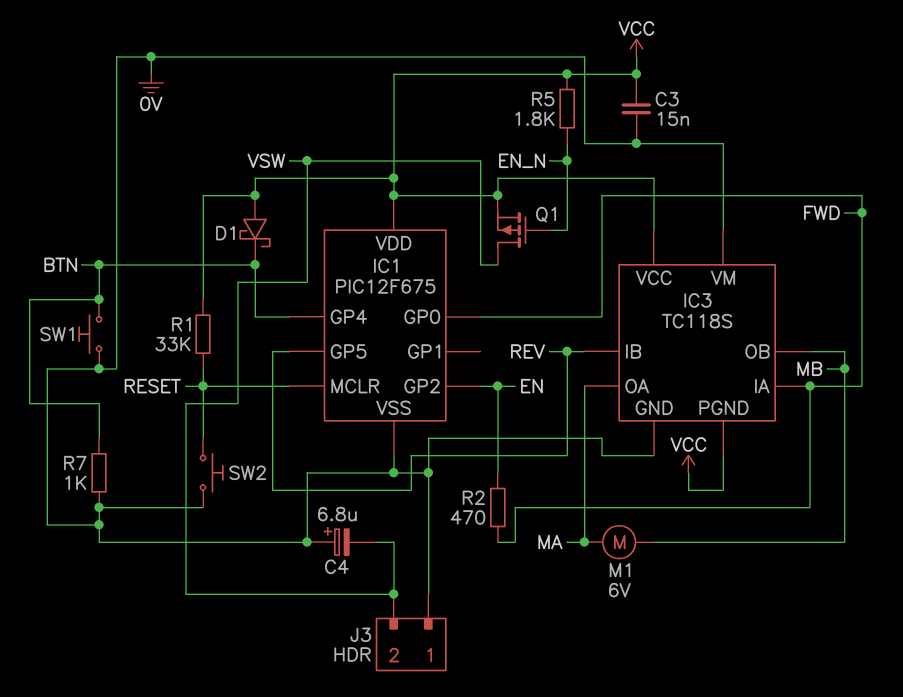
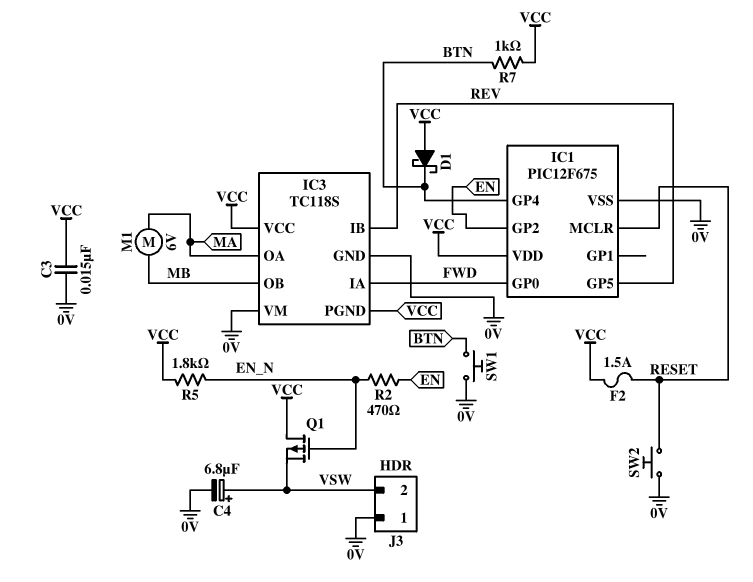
C4: 6.8uF (plus 0V, minus VSW) -> 6.8uF (plus VSW, minus 0V)
F2: none -> 1.5A (RESET, VCC)
Q1: PMOS (G EN_N, D VSW, S VCC) -> PMOS (G EN_N, D VCC, S VSW)
R1: 33k (RESET, VCC) -> none
R2: 470 (EN, FWD) -> 470 (EN, EN_N)
R7: 1k (0V, BTN) -> 1k (BTN, VCC)

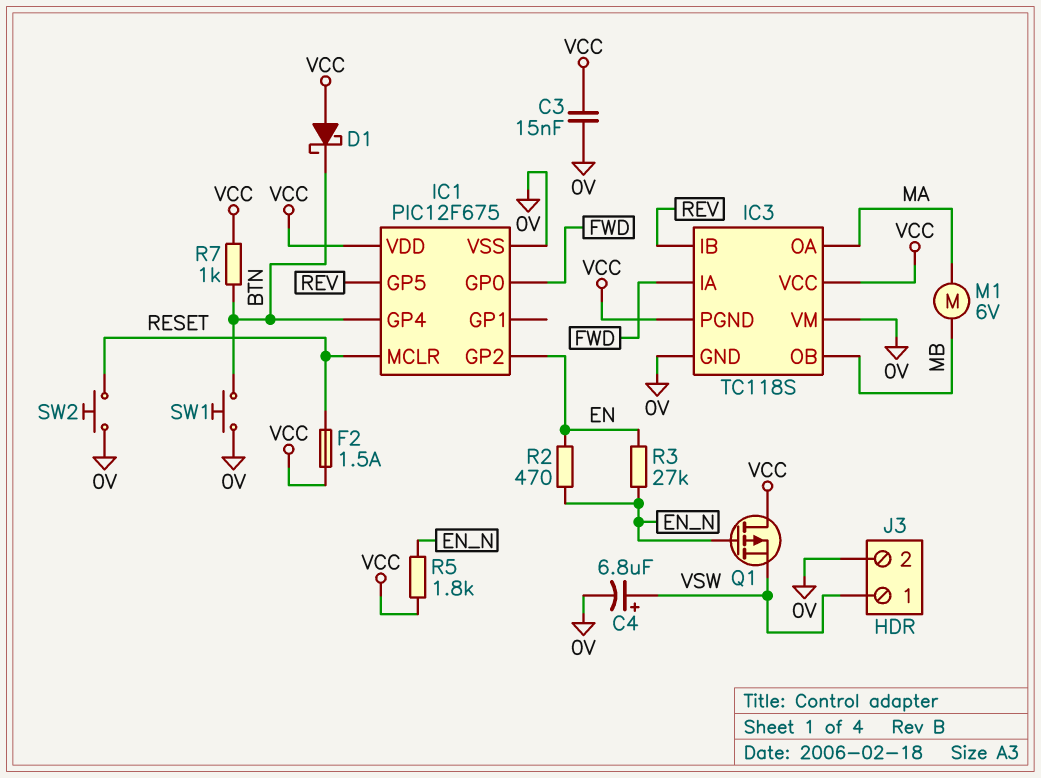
J3 pin 1: 0V -> VSW
J3 pin 2: VSW -> 0V
R3: none -> 27k (EN, EN_N)

